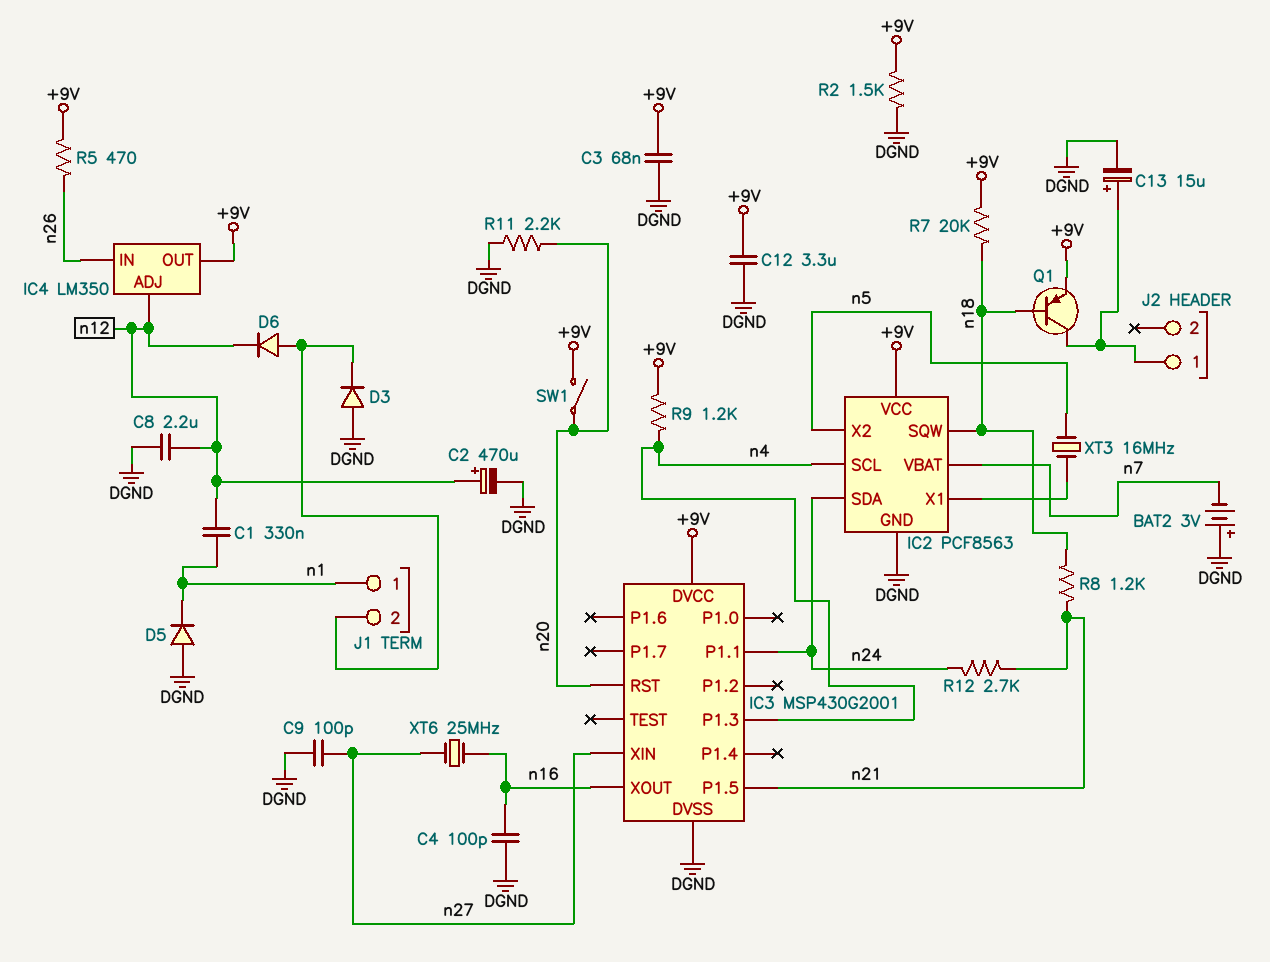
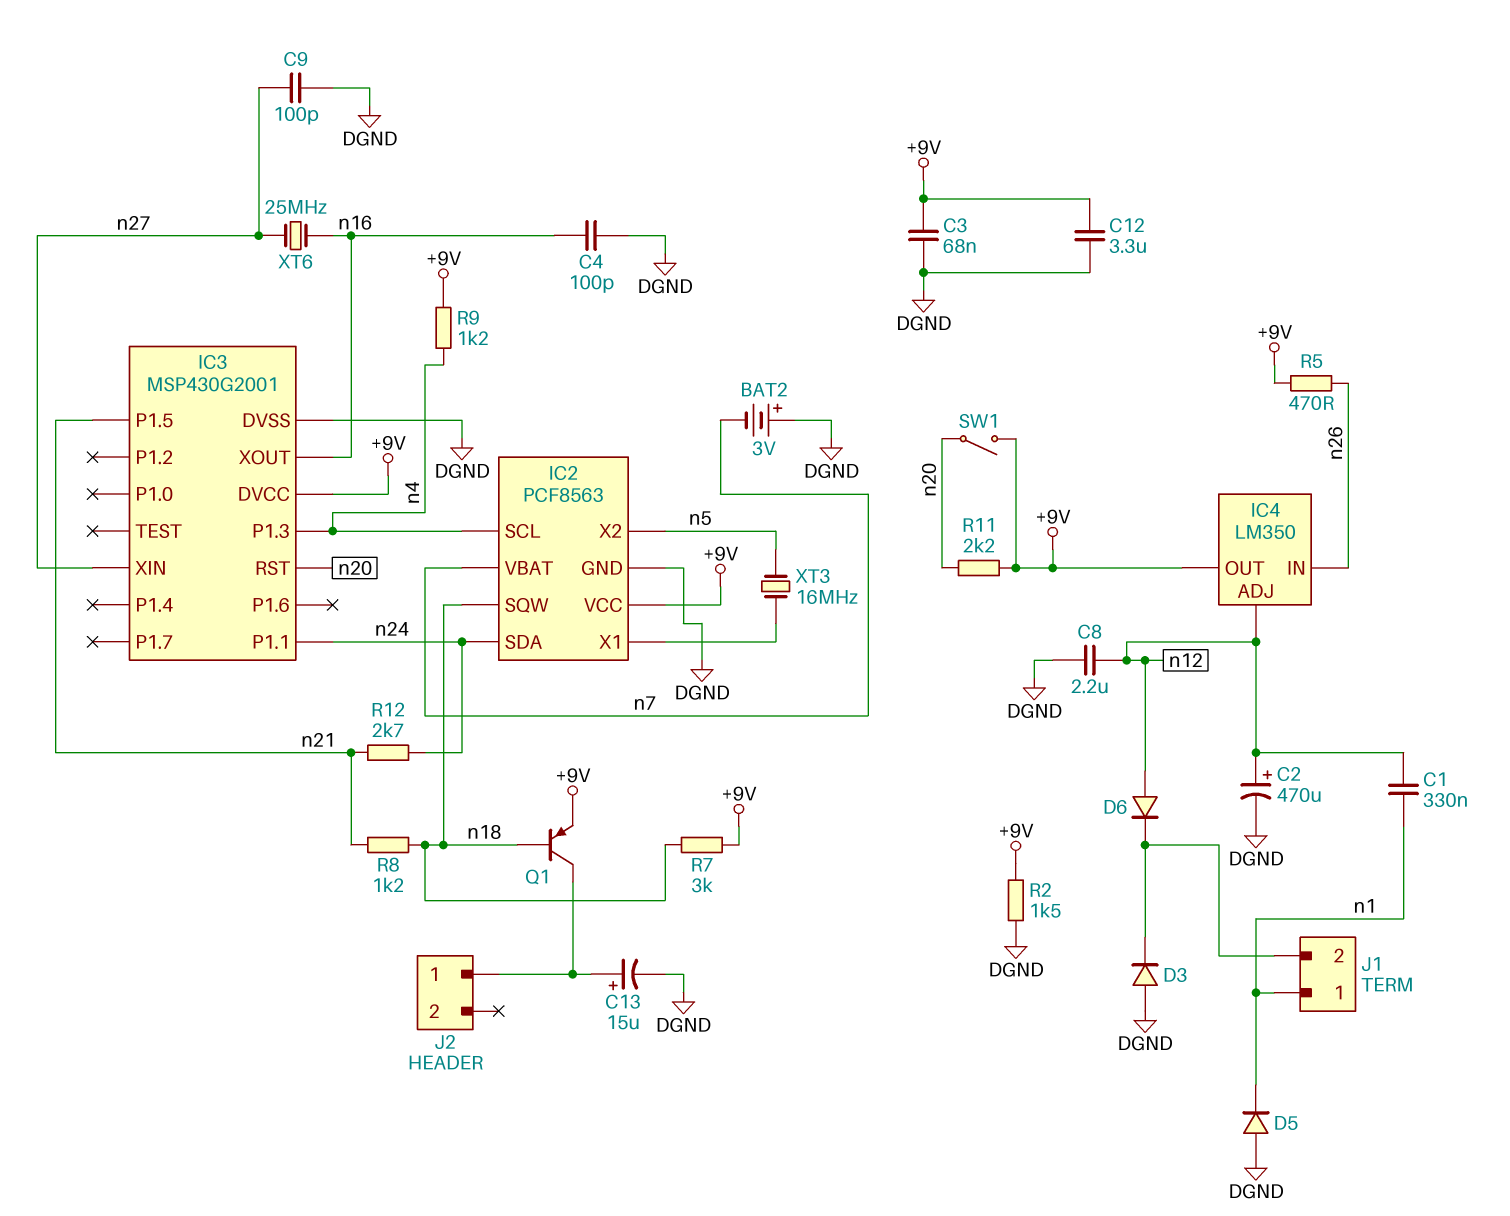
D6: diode (A J1/2, K n12) -> diode (A n12, K J1/2)
R7: 20k (+9V, n18) -> 3k (+9V, n18)
R11: 2.2k (DGND, n20) -> 2.2k (+9V, n20)

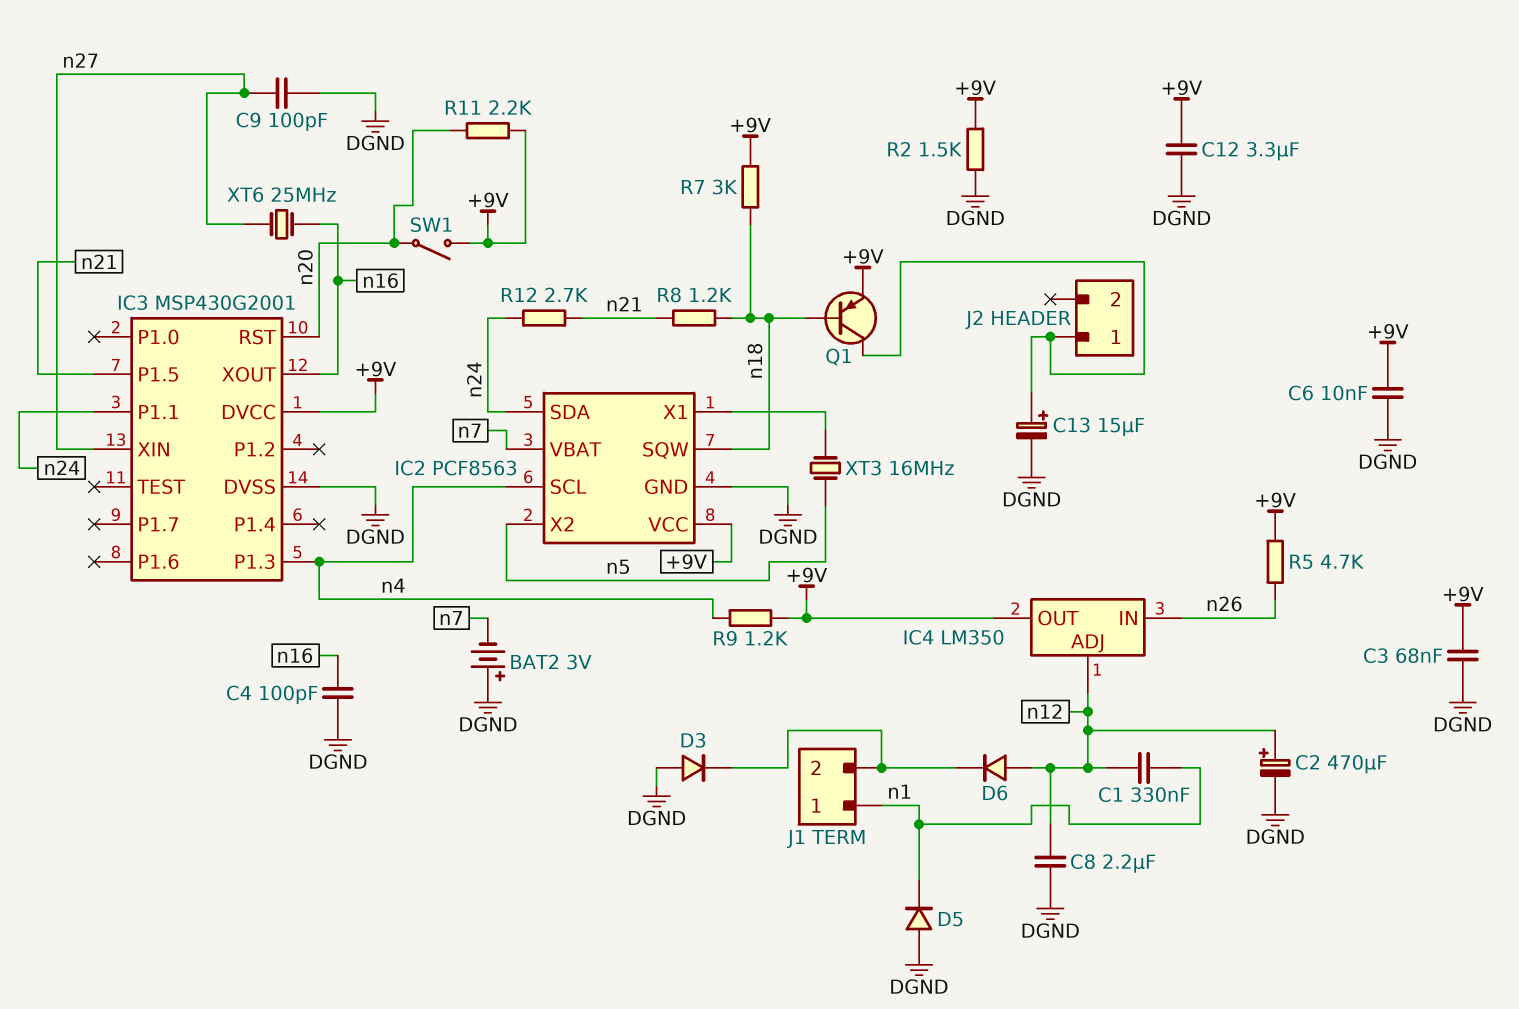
C6: none -> 10nF (+9V, DGND)
R5: 470 (+9V, n26) -> 4.7k (+9V, n26)

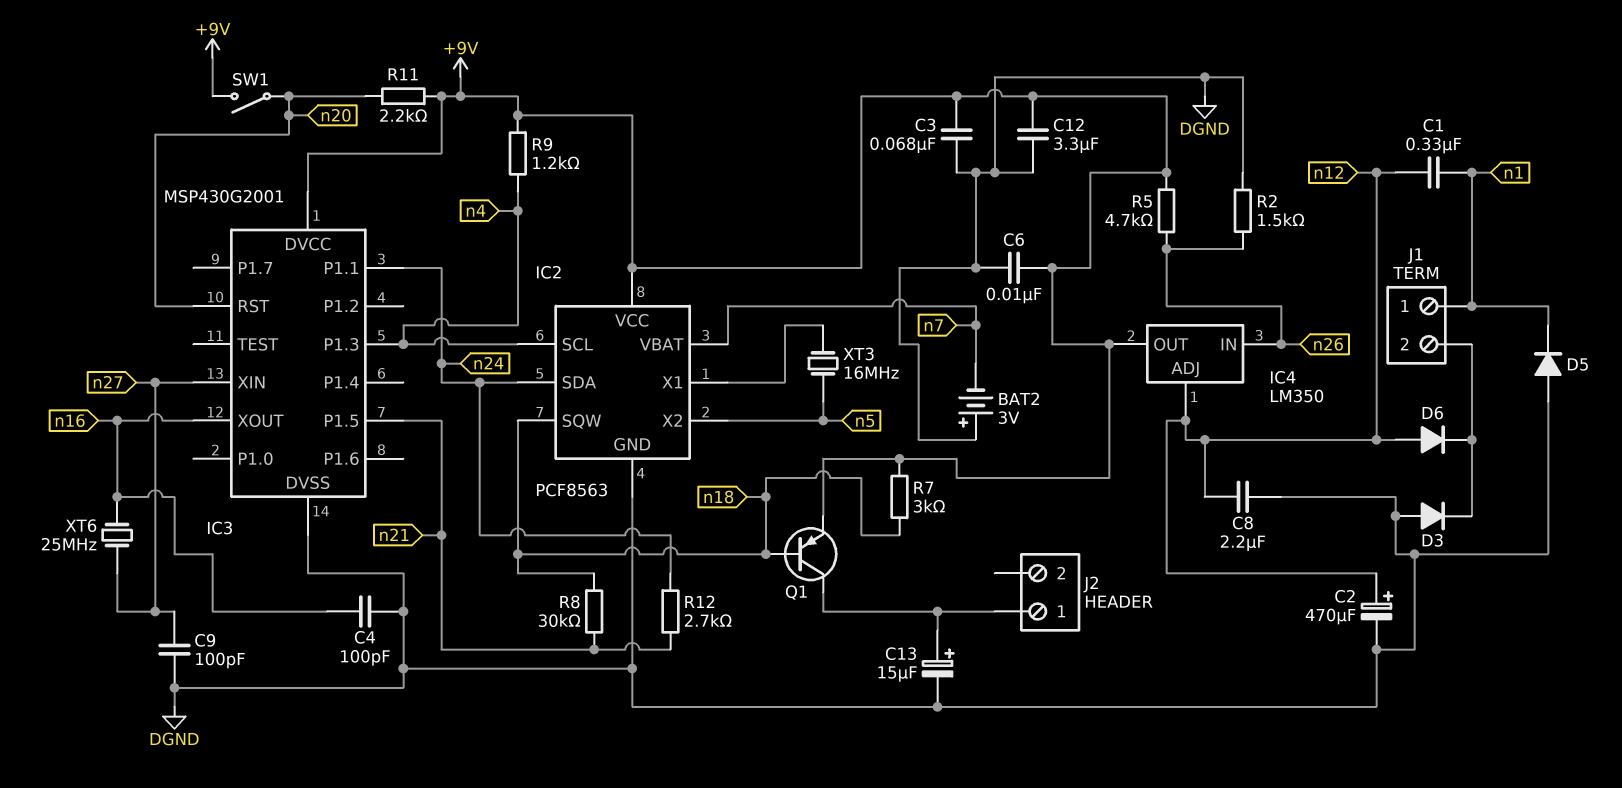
R2: 1.5k (+9V, DGND) -> 1.5k (DGND, n26)
R8: 1.2k (n18, n21) -> 30k (n18, n21)

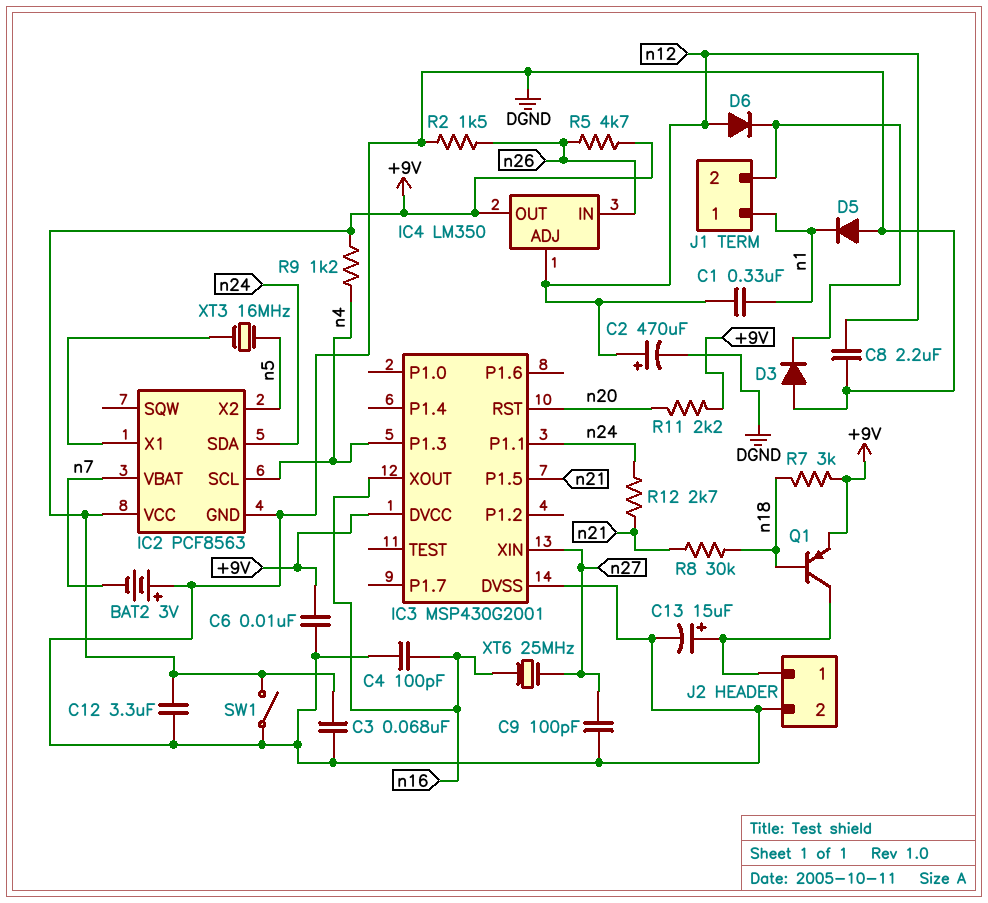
IC2 pin SQW: n18 -> none
J2 pin 2: none -> DGND
SW1: switch (+9V, n20) -> switch (+9V, DGND)

